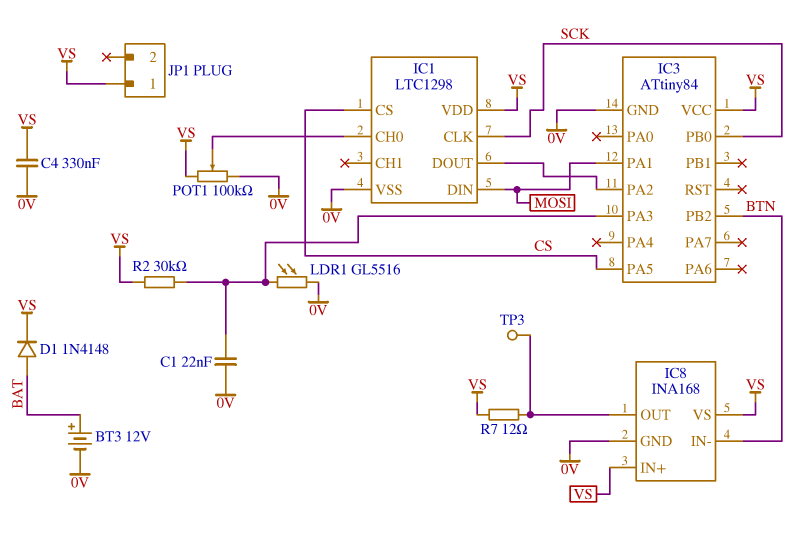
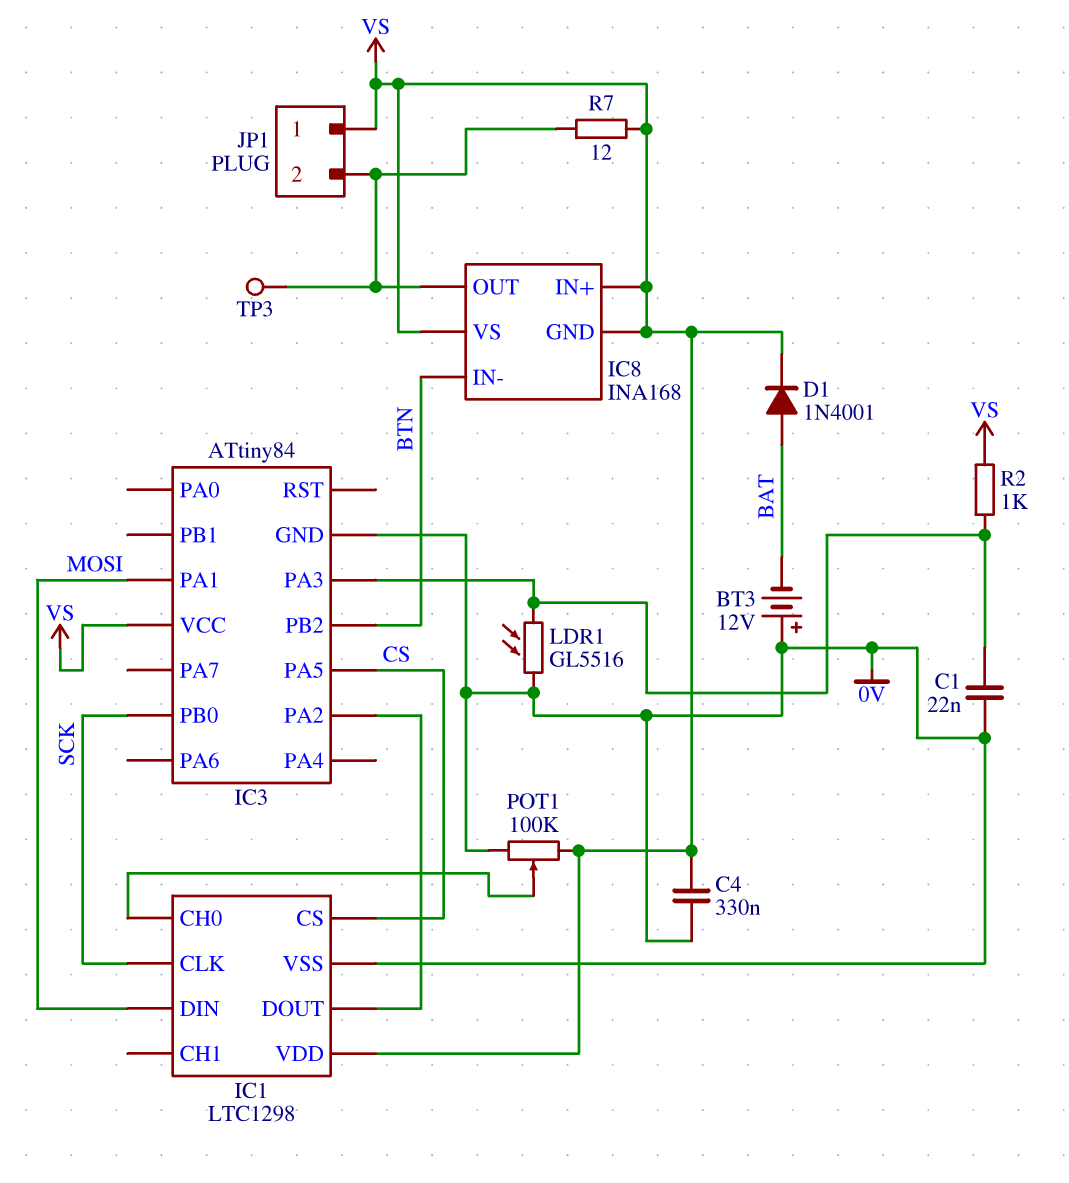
BT3: 12V (plus BAT, minus 0V) -> 12V (plus 0V, minus BAT)
D1: diode 1N4148 (A BAT, K VS) -> diode 1N4001 (A BAT, K VS)
IC8 pin GND: 0V -> VS
JP1 pin 2: none -> IC8/OUT
R2: 30k (IC3/PA3, VS) -> 1k (IC3/PA3, VS)

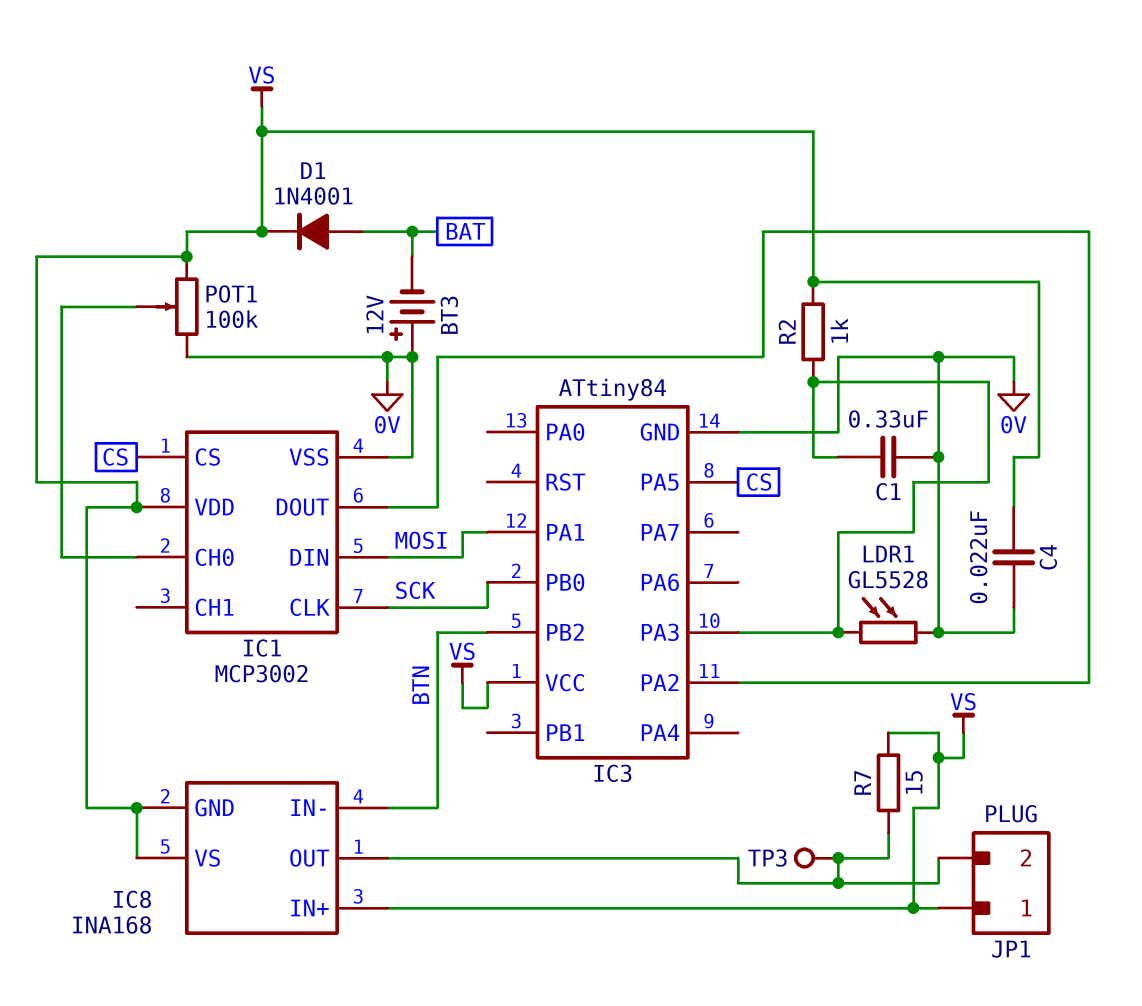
C1: 22nF (0V, IC3/PA3) -> 330nF (0V, IC3/PA3)
C4: 330nF (0V, VS) -> 22nF (0V, VS)
IC1: LTC1298 -> MCP3002
LDR1: GL5516 (0V, IC3/PA3) -> GL5528 (0V, IC3/PA3)
R7: 12 (IC8/OUT, VS) -> 15 (IC8/OUT, VS)

